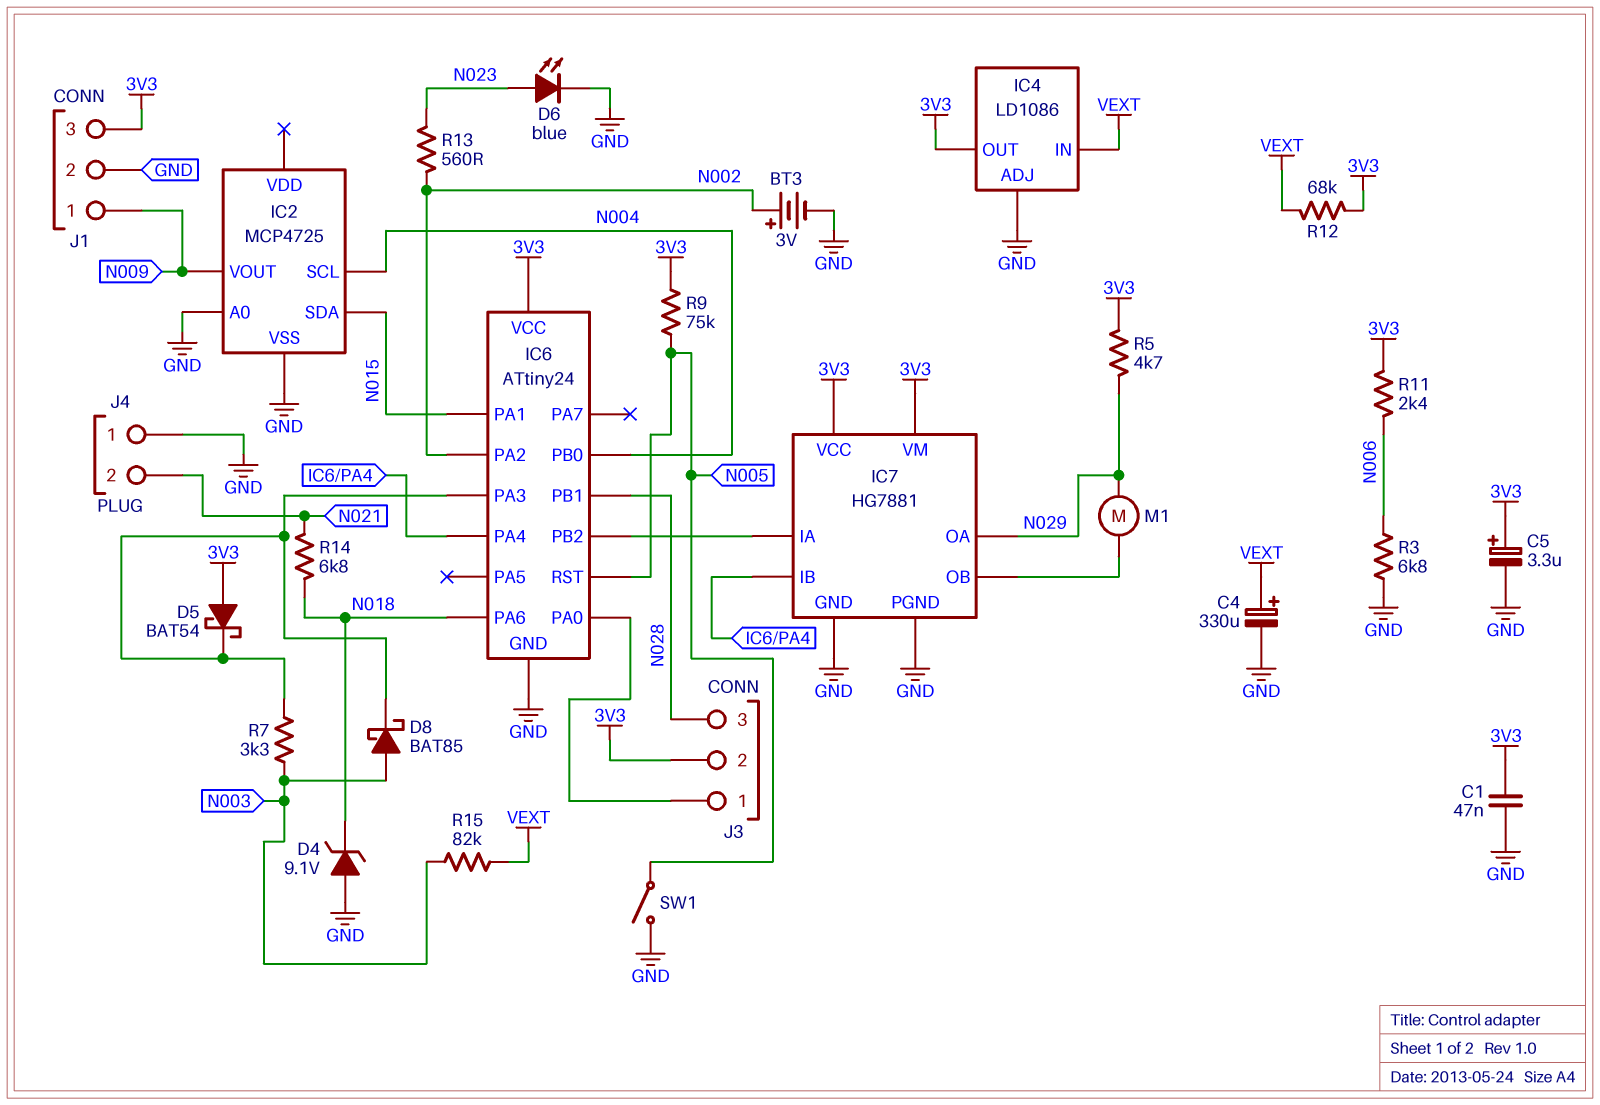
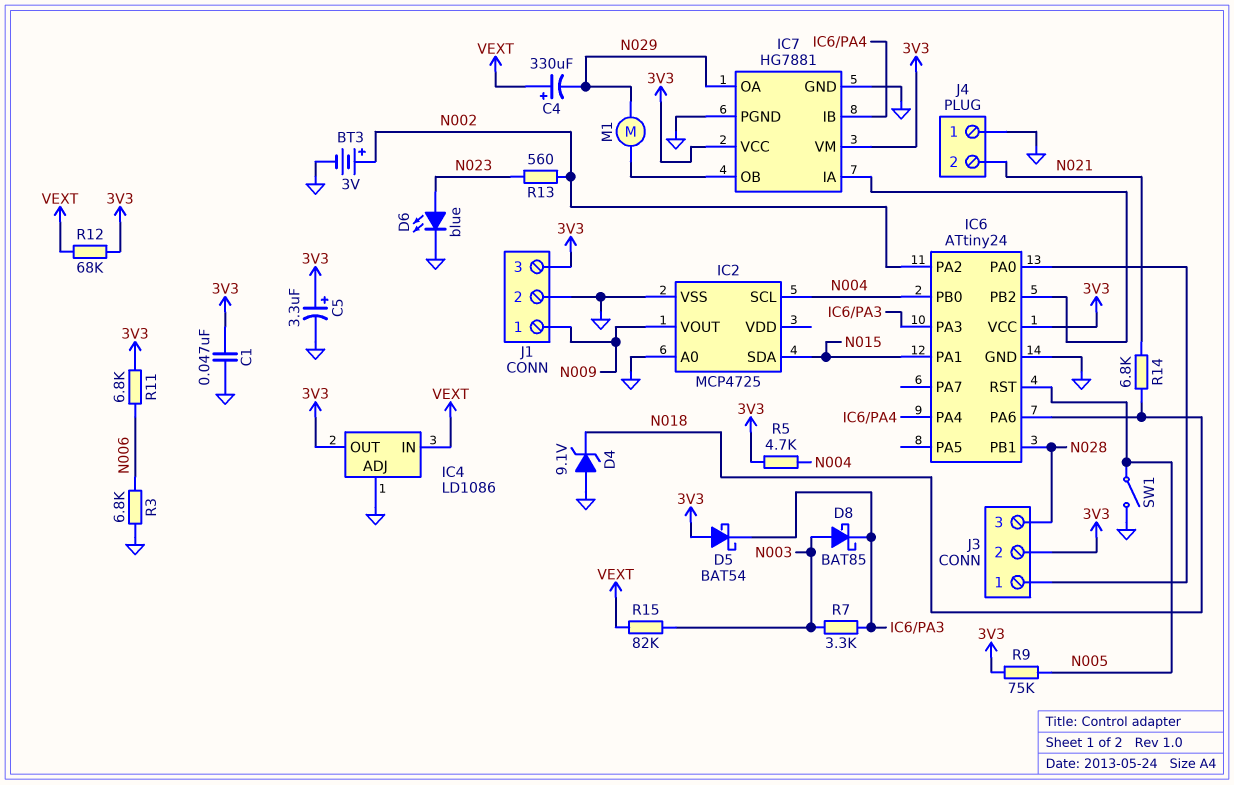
C4: 330uF (plus VEXT, minus GND) -> 330uF (plus VEXT, minus N029)
R5: 4.7k (3V3, N029) -> 4.7k (3V3, N004)
R11: 2.4k (3V3, N006) -> 6.8k (3V3, N006)

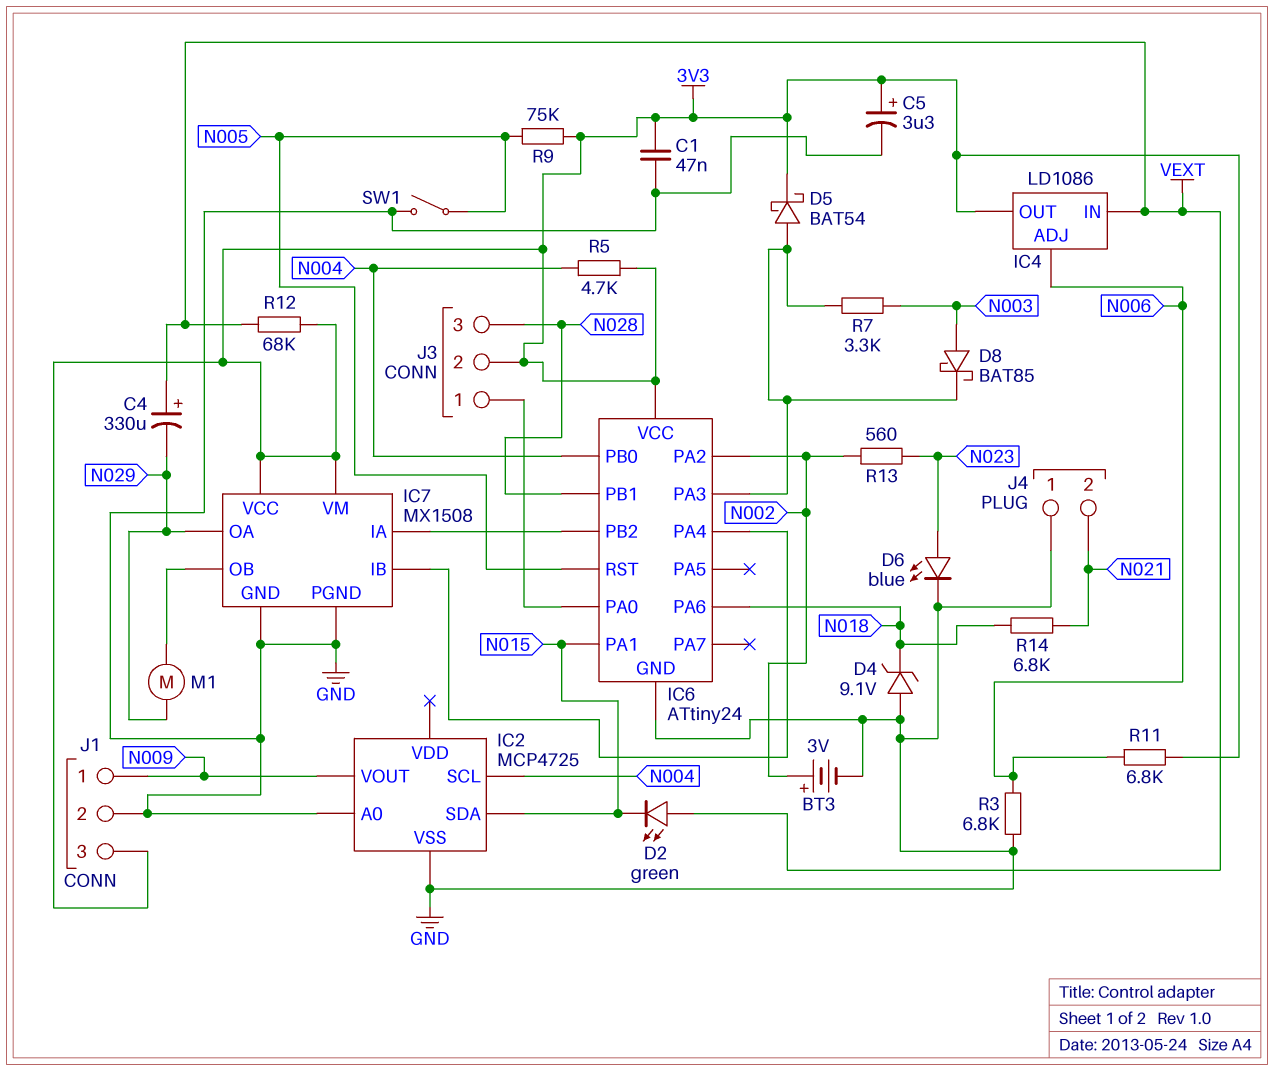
D2: none -> LED green (A VEXT, K N015)
D5: schottky BAT54 (A 3V3, K IC6/PA3) -> schottky BAT54 (A IC6/PA3, K 3V3)
IC4 pin ADJ: GND -> N006
IC7: HG7881 -> MX1508
R15: 82k (N003, VEXT) -> none

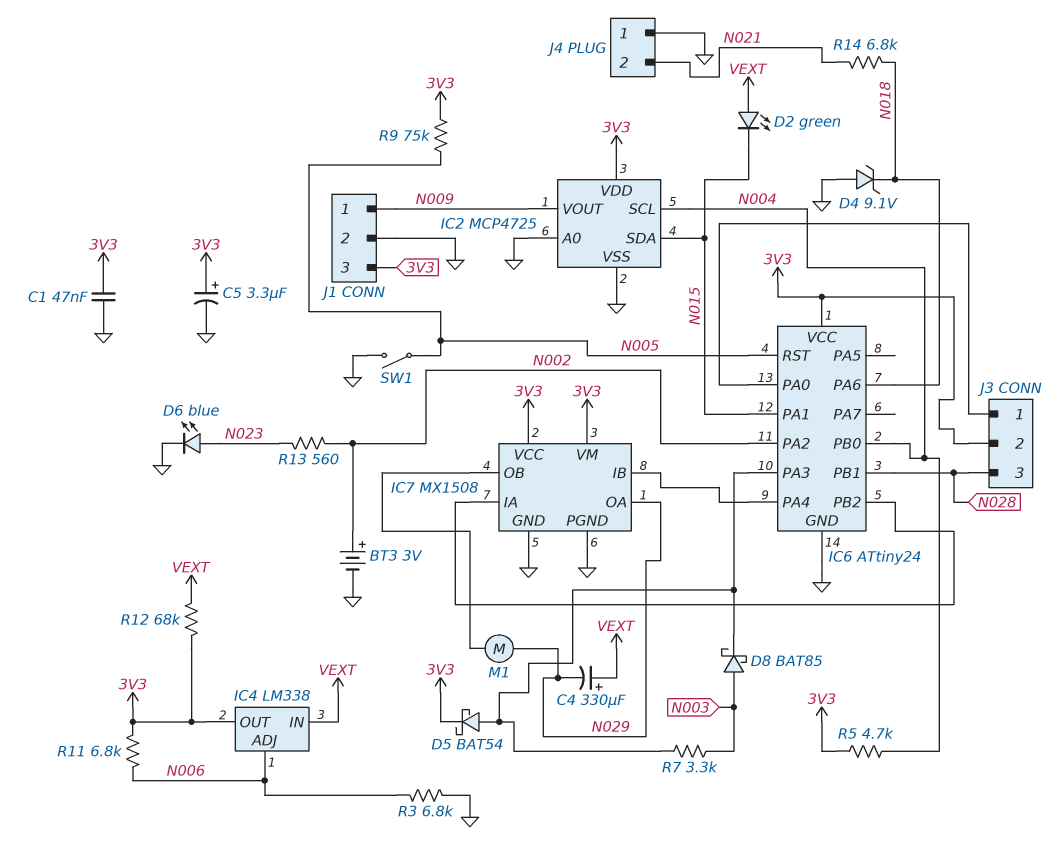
IC2 pin VDD: none -> 3V3
IC4: LD1086 -> LM338

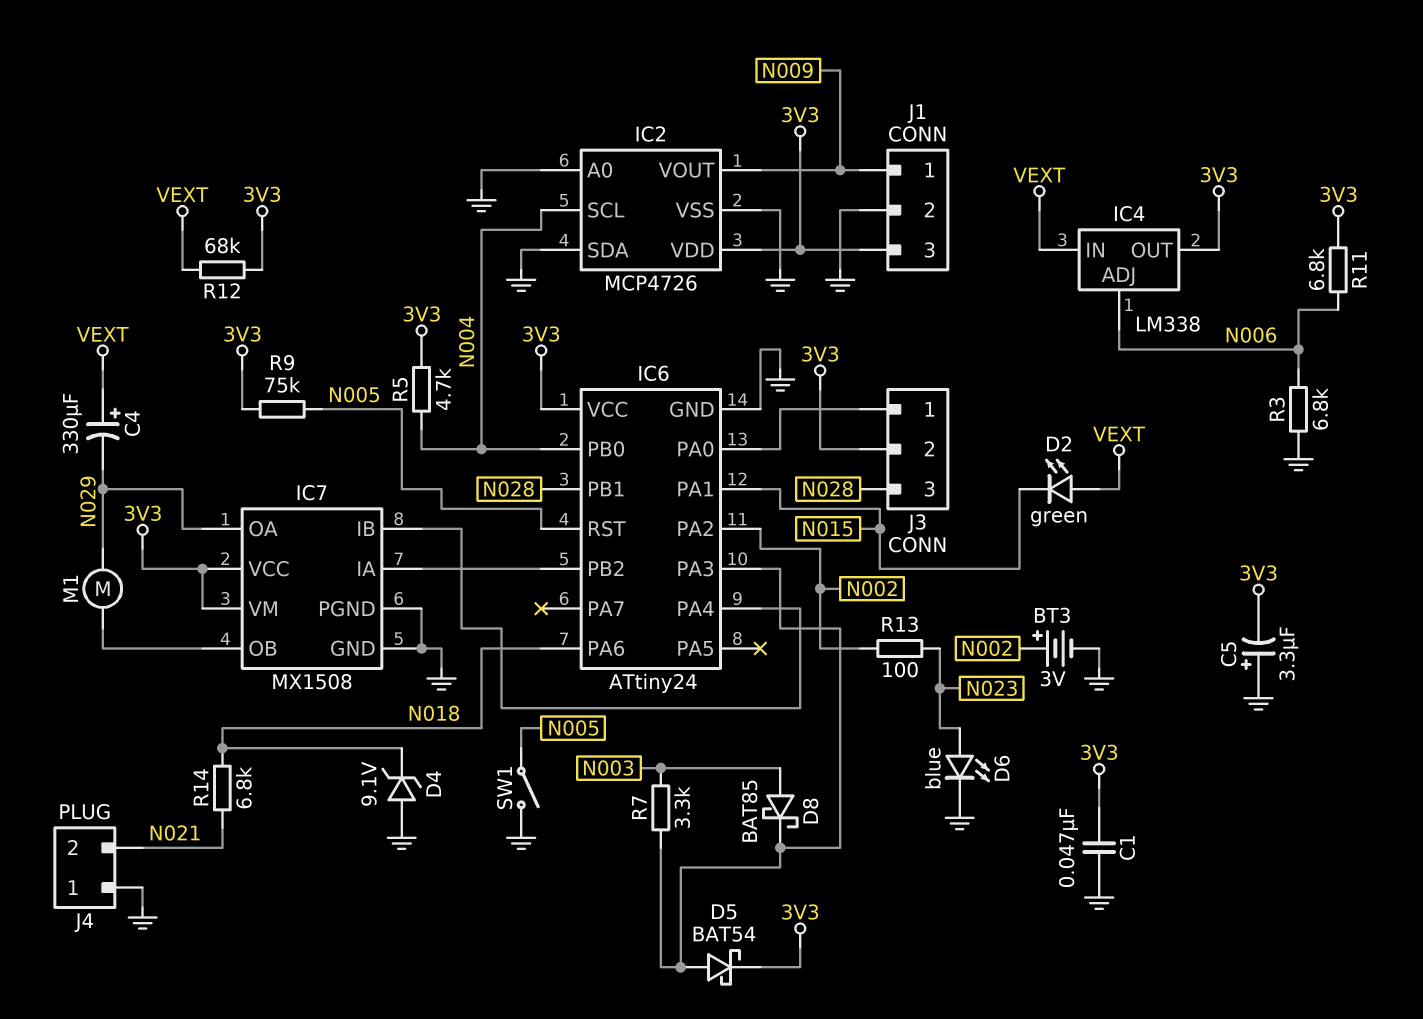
C5: 3.3uF (plus 3V3, minus GND) -> 3.3uF (plus GND, minus 3V3)
IC2: MCP4725 -> MCP4726
IC2 pin SDA: N015 -> GND
R13: 560 (N002, N023) -> 100 (N002, N023)

